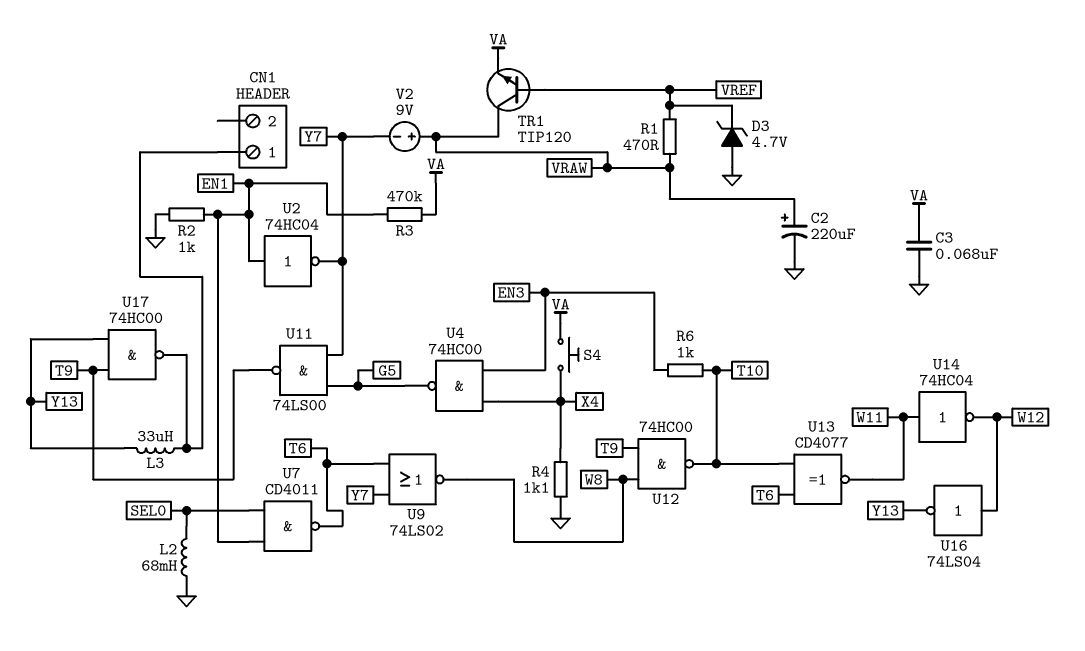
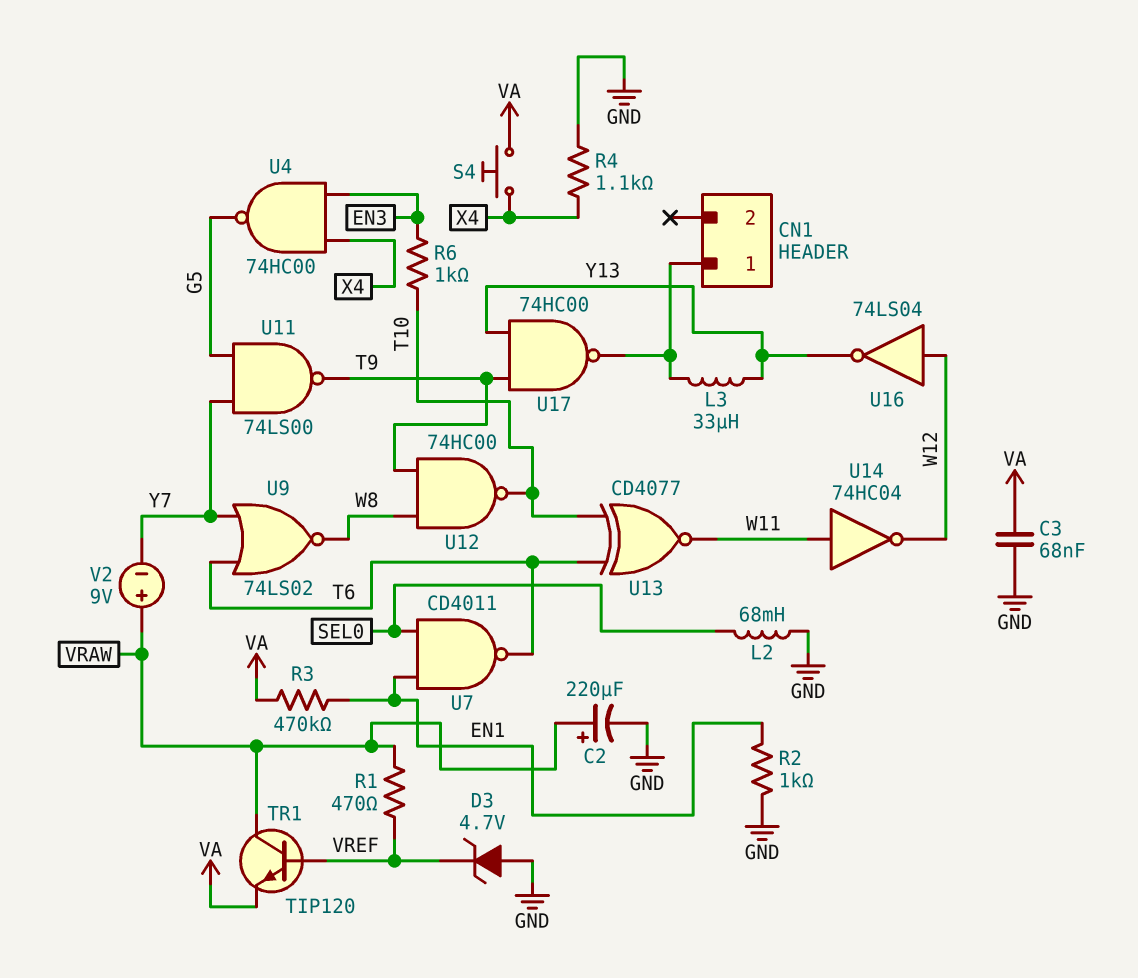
U2: NOT 74HC04 (in EN1, out Y7) -> none

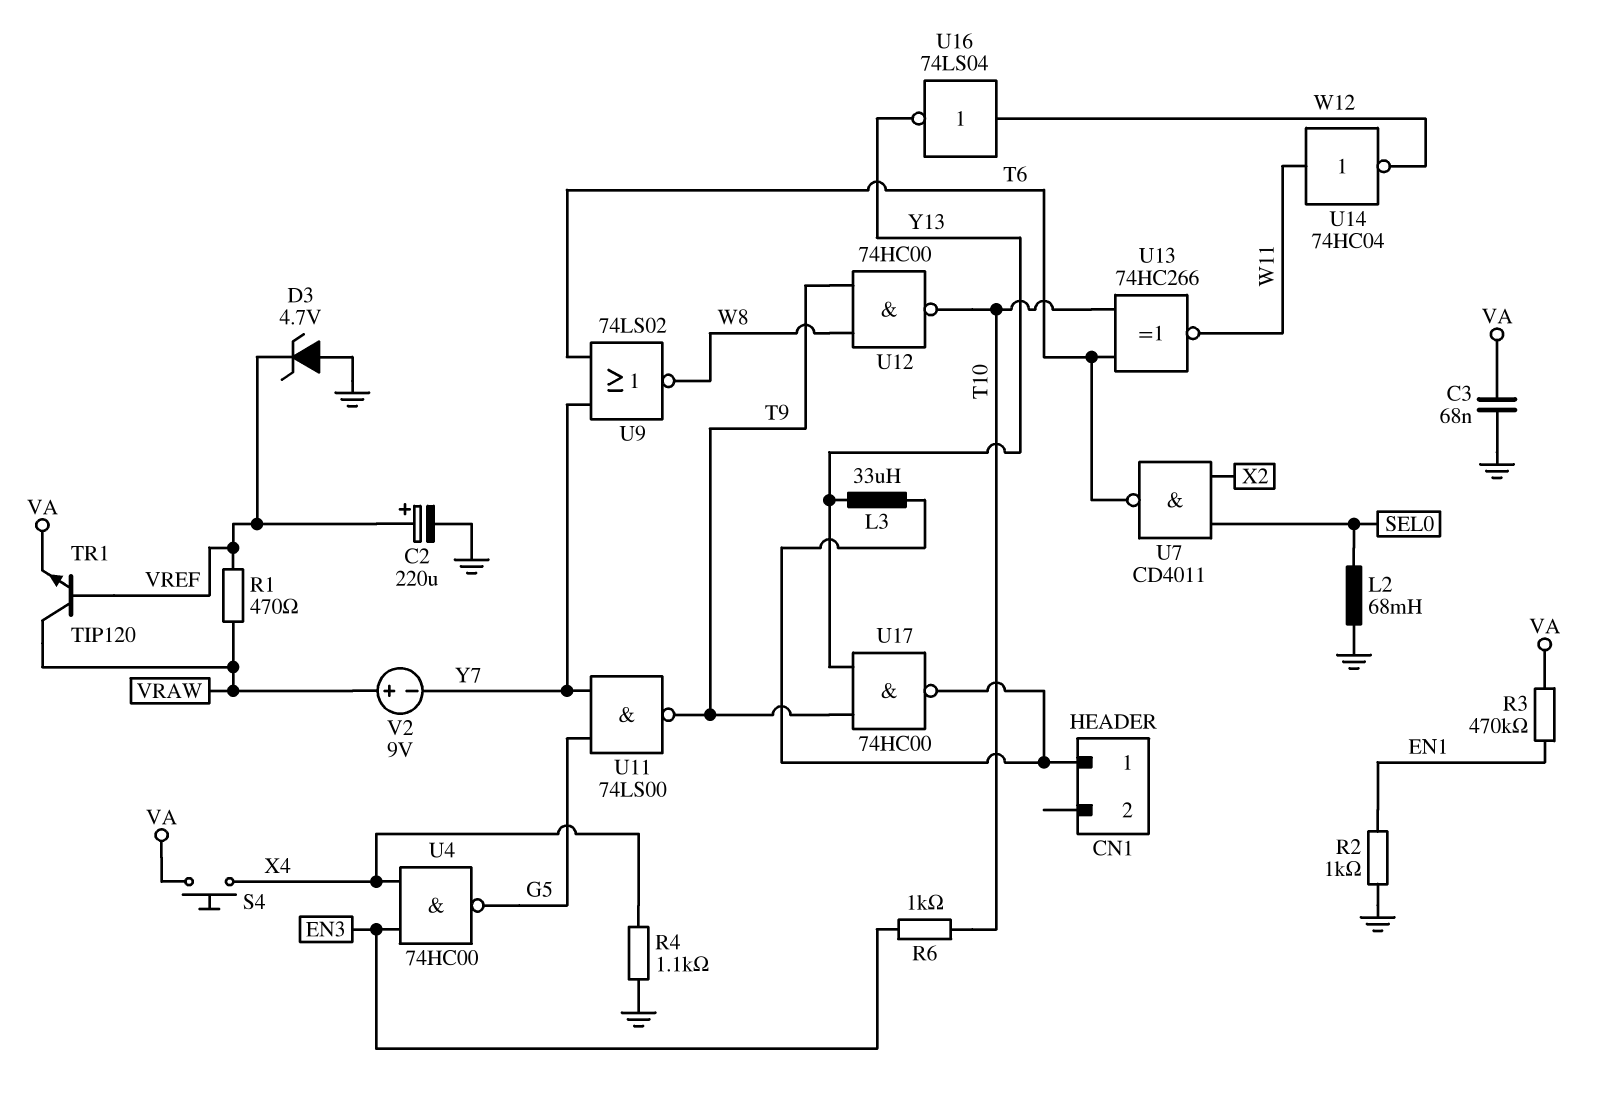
C2: 220uF (plus VRAW, minus GND) -> 220uF (plus VREF, minus GND)
U7: NAND CD4011 (in EN1, in SEL0, out T6) -> NAND CD4011 (in SEL0, in X2, out T6)
U13: XNOR CD4077 (in T6, in T10, out W11) -> XNOR 74HC266 (in T6, in T10, out W11)

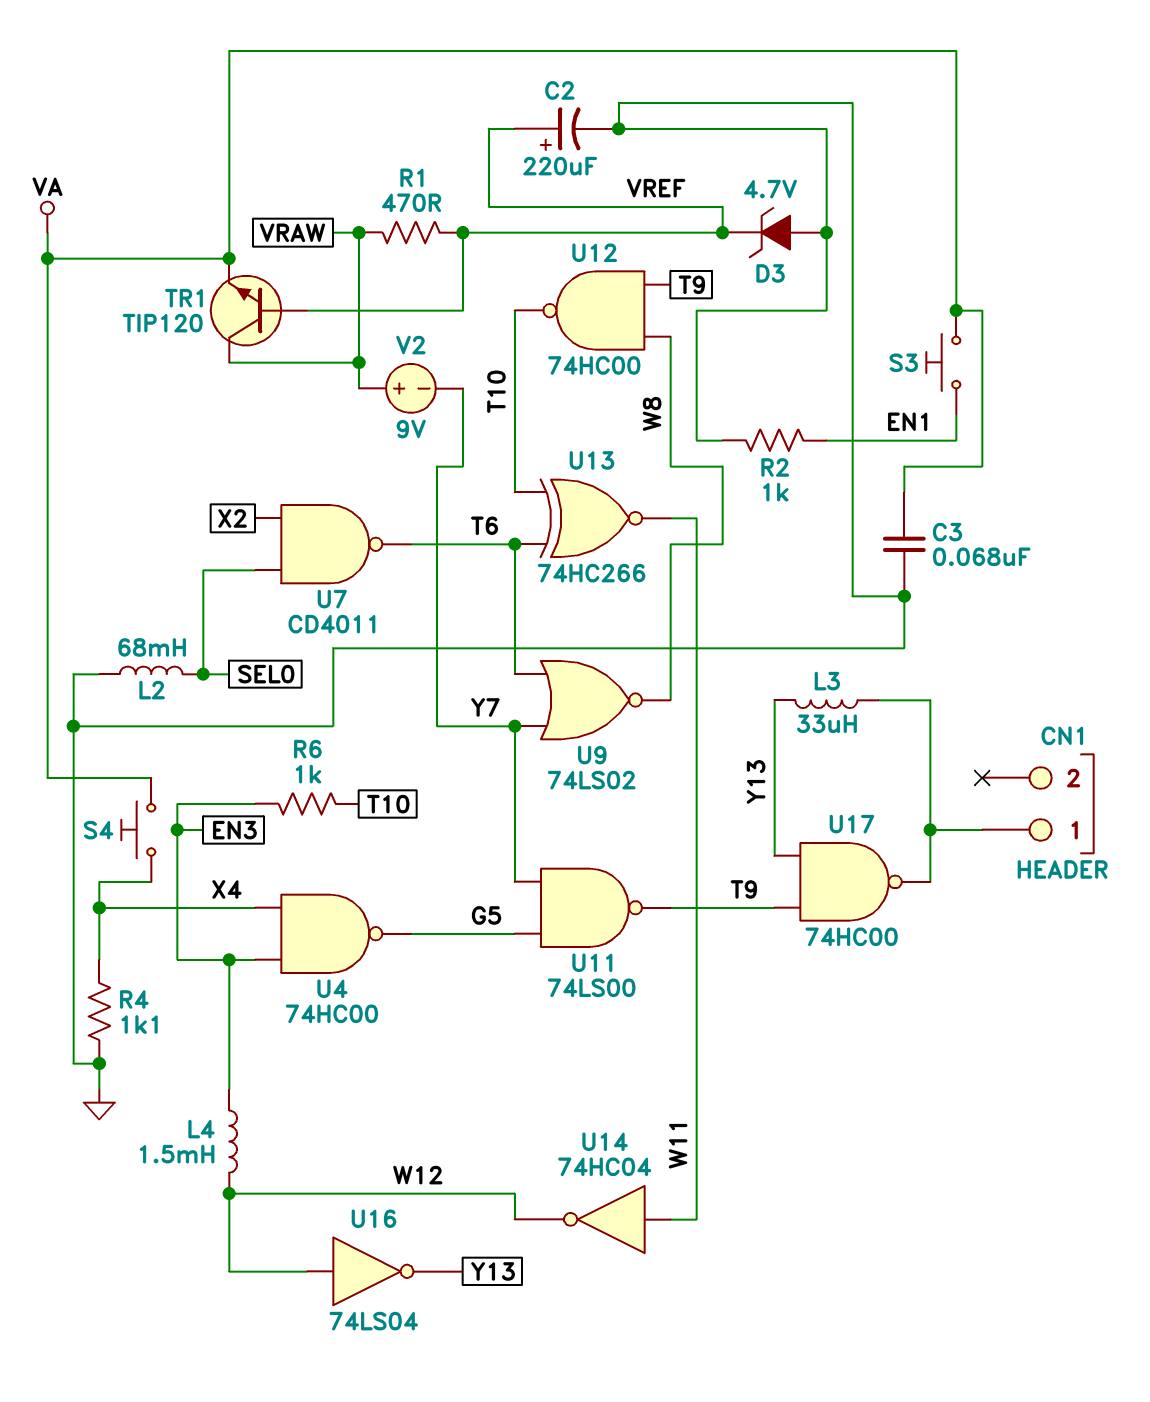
L4: none -> 1.5mH (EN3, W12)
R3: 470k (EN1, VA) -> none
S3: none -> button (EN1, VA)

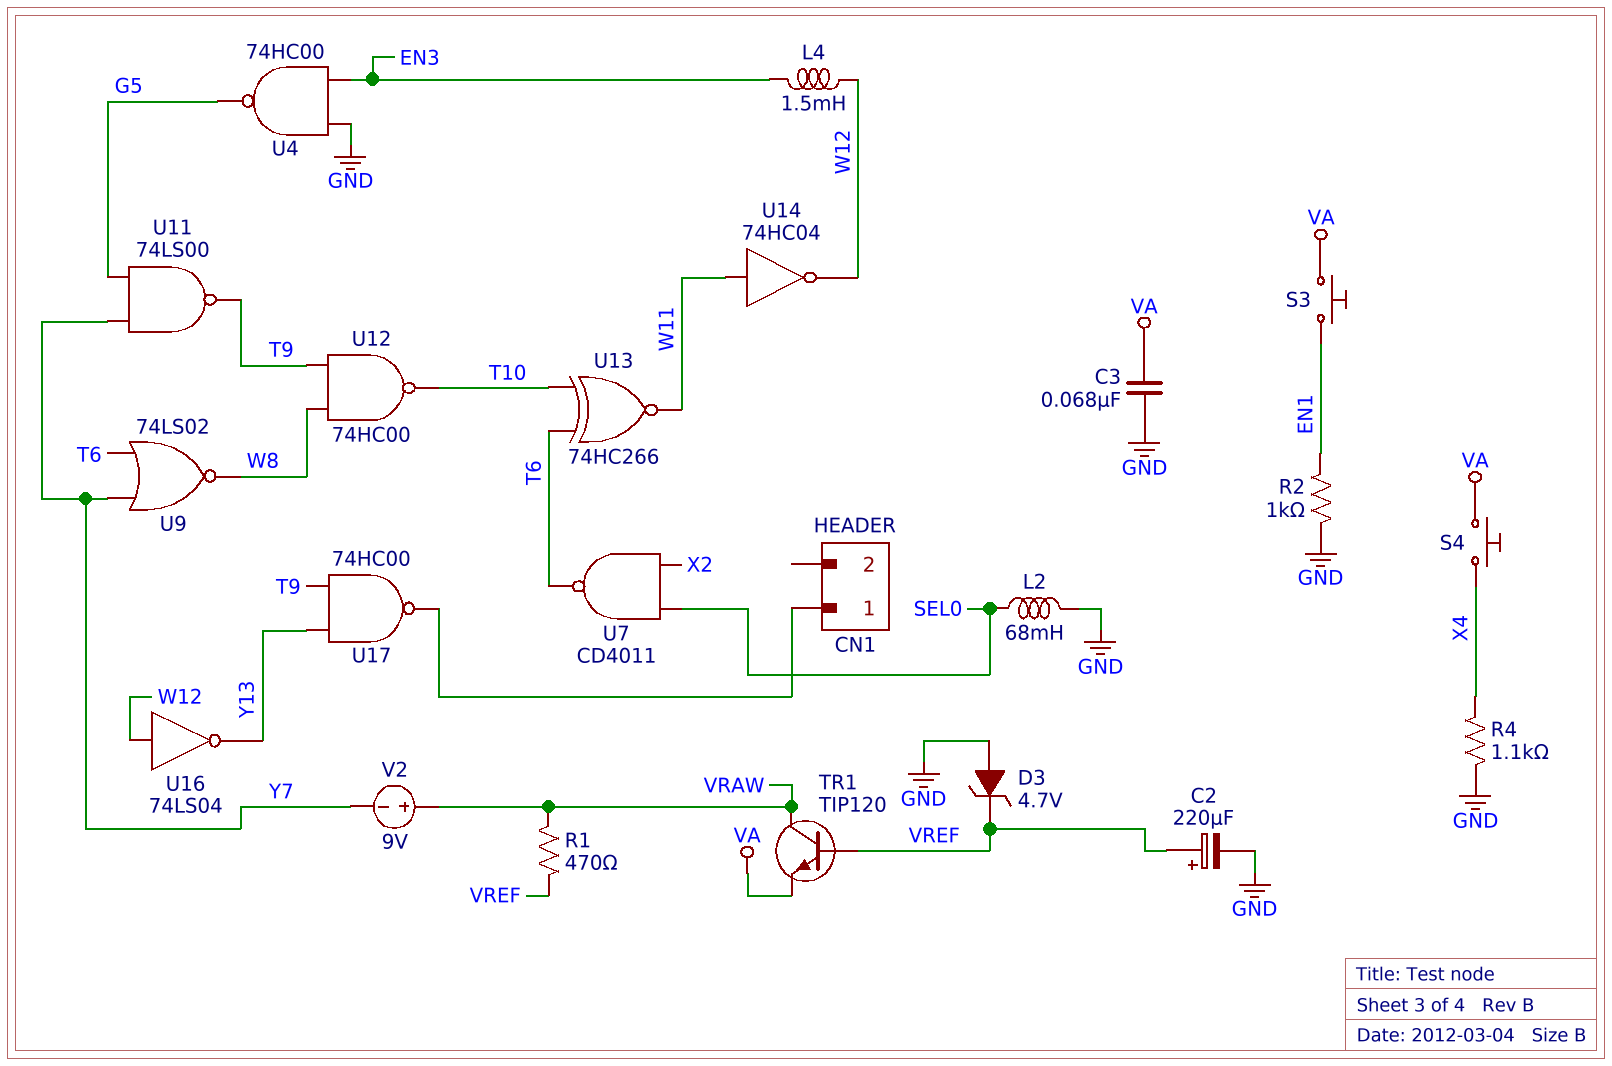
L3: 33uH (CN1/1, Y13) -> none
R6: 1k (EN3, T10) -> none
U4: NAND 74HC00 (in EN3, in X4, out G5) -> NAND 74HC00 (in EN3, in GND, out G5)

